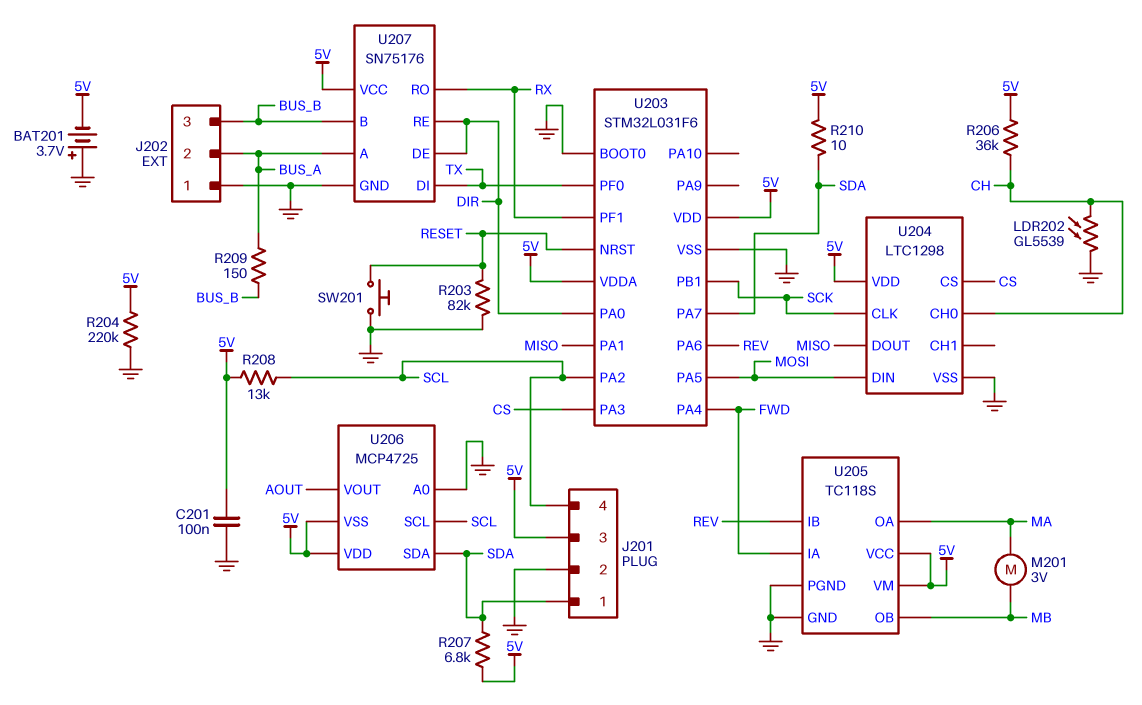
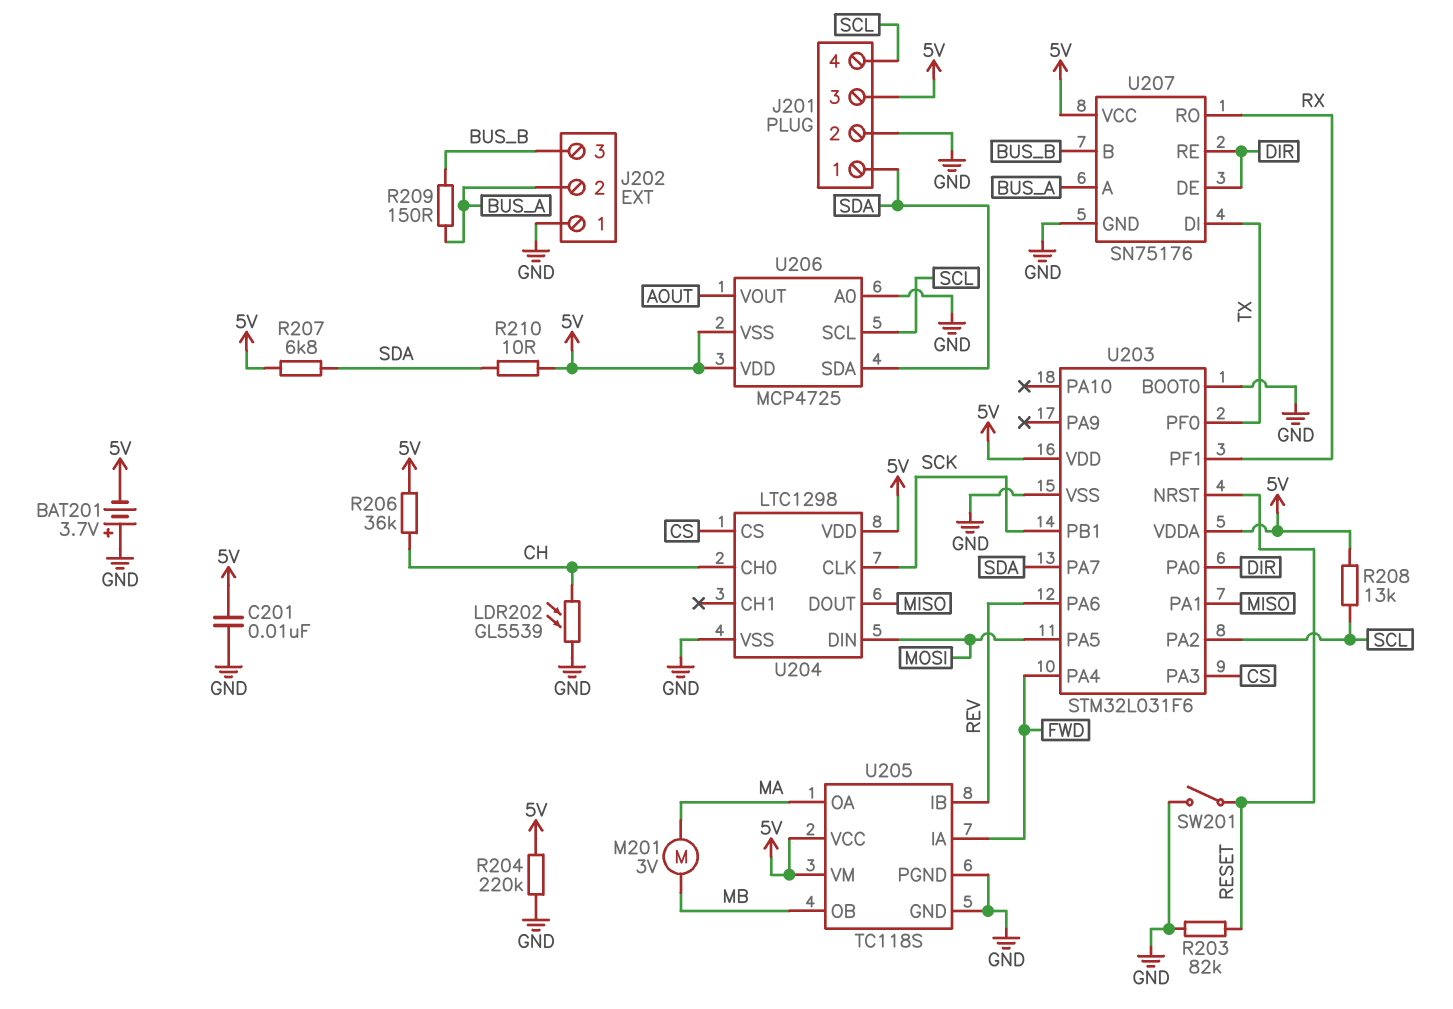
C201: 100nF (5V, GND) -> 10nF (5V, GND)
SW201: button (GND, RESET) -> switch (GND, RESET)

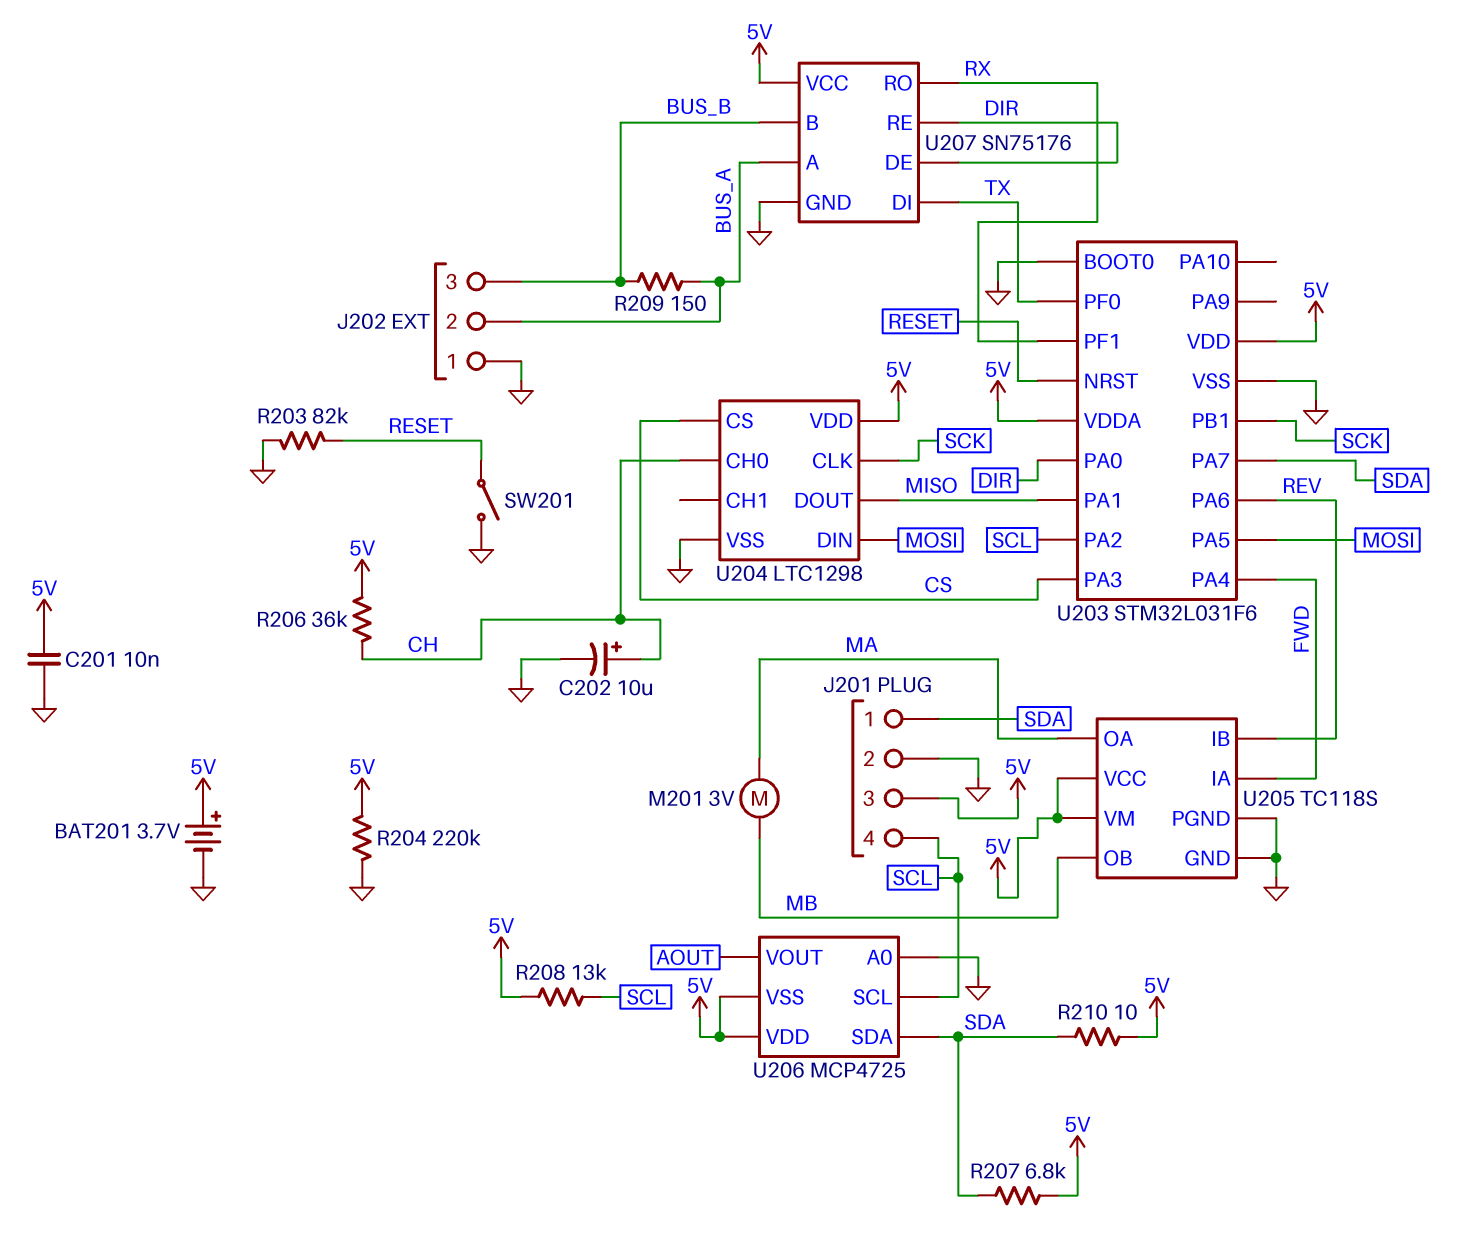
BAT201: 3.7V (plus GND, minus 5V) -> 3.7V (plus 5V, minus GND)
C202: none -> 10uF (plus CH, minus GND)
LDR202: GL5539 (CH, GND) -> none

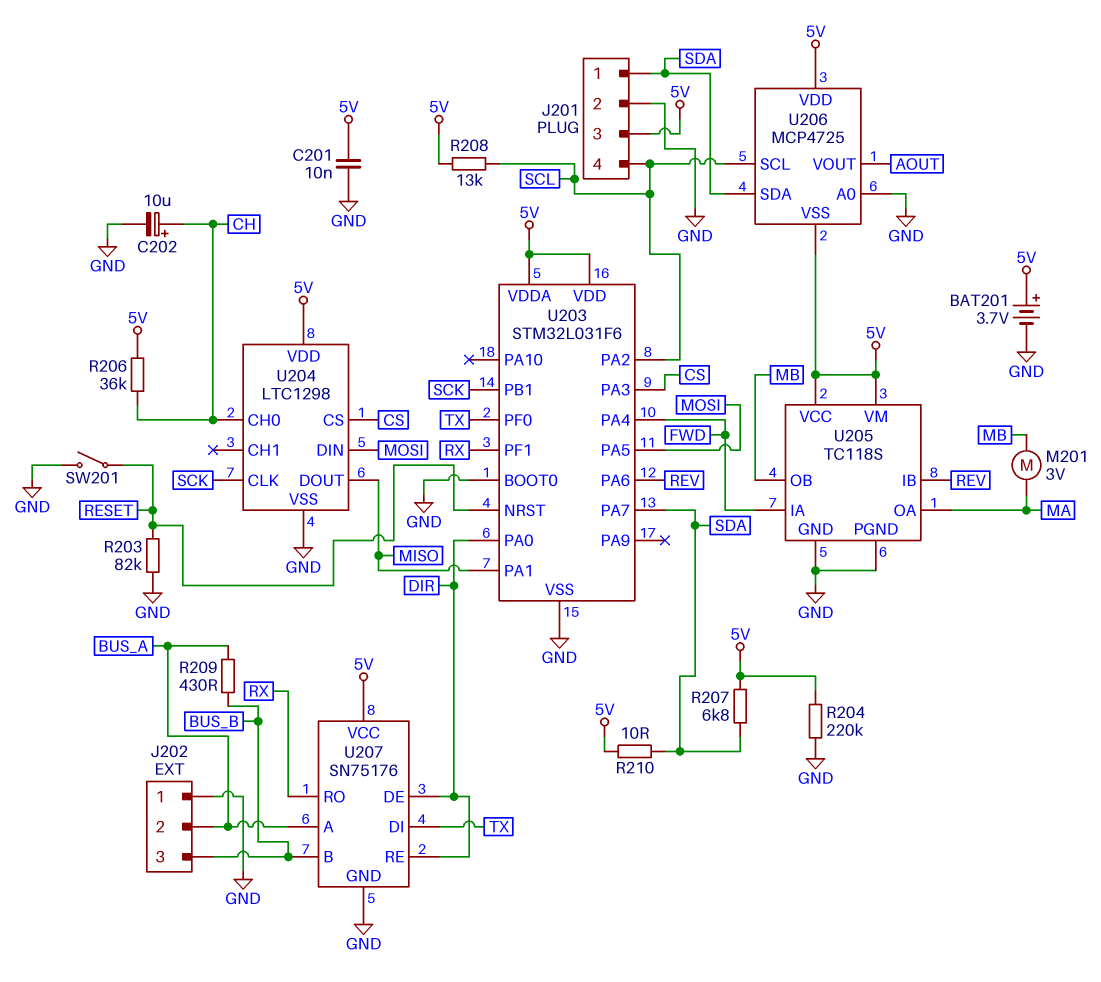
R209: 150 (BUS_A, BUS_B) -> 430 (BUS_A, BUS_B)

